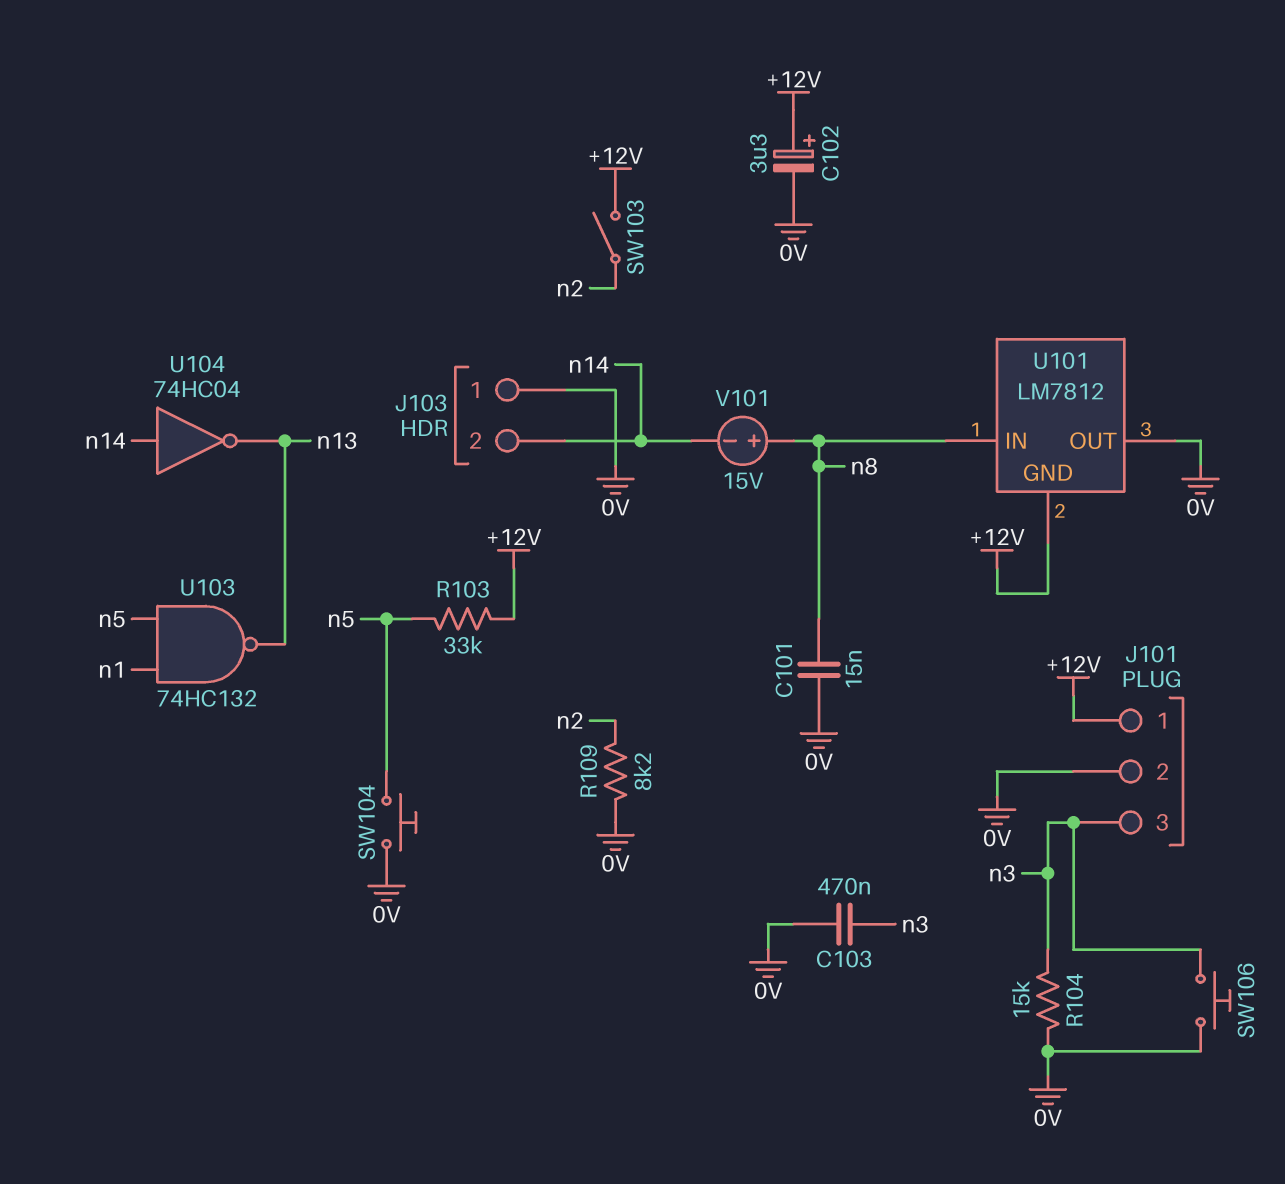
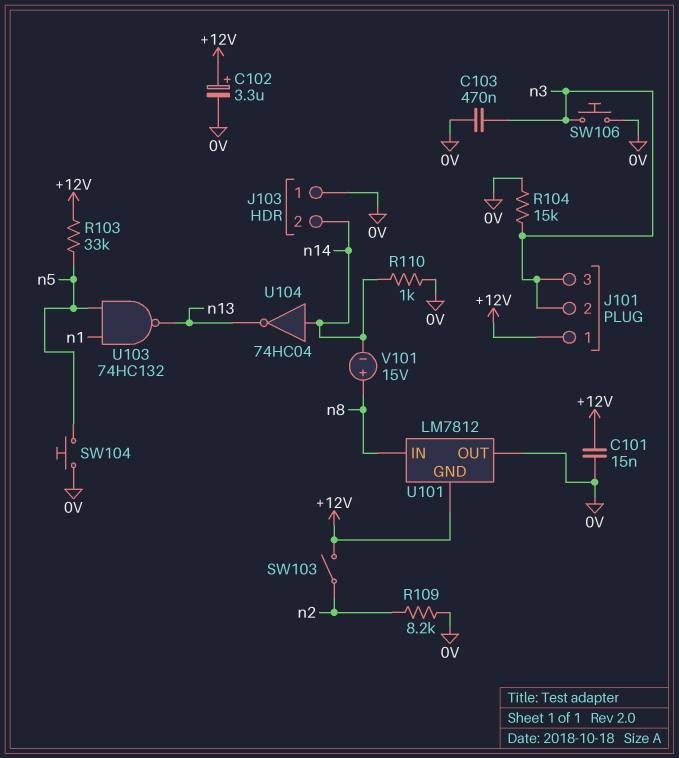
C101: 15nF (0V, n8) -> 15nF (+12V, 0V)
J101 pin 2: 0V -> n3
R110: none -> 1k (0V, n14)

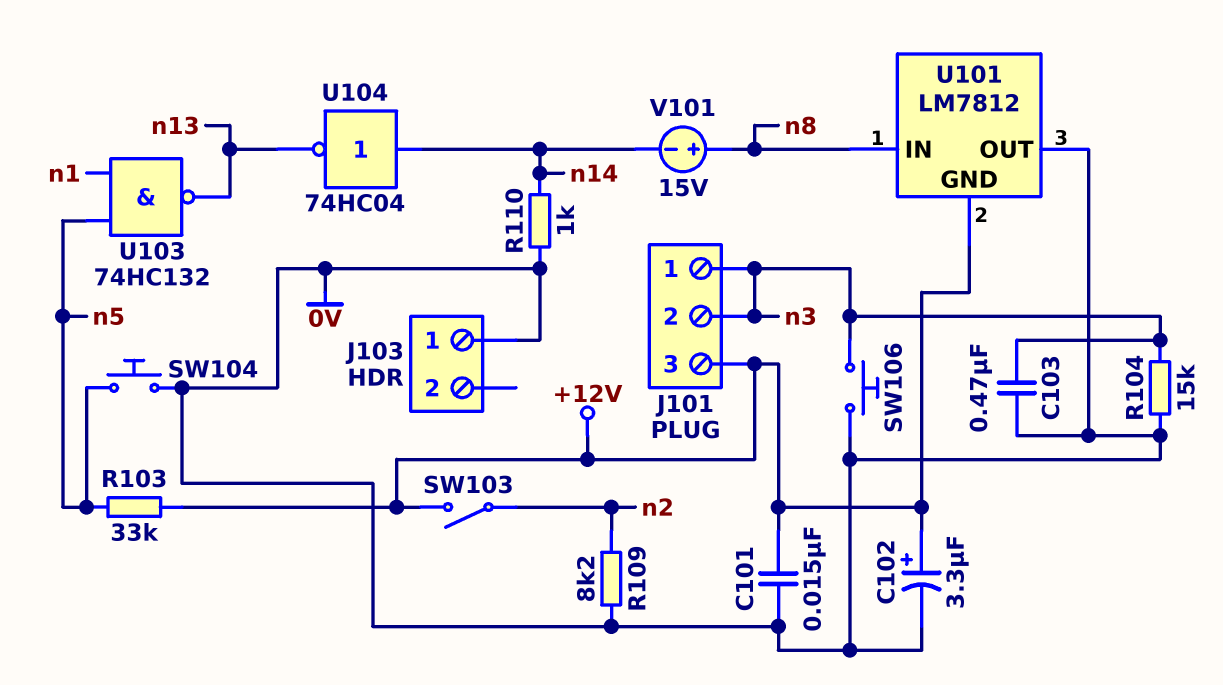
J101 pin 1: +12V -> n3
J101 pin 3: n3 -> +12V
J103 pin 2: n14 -> none

